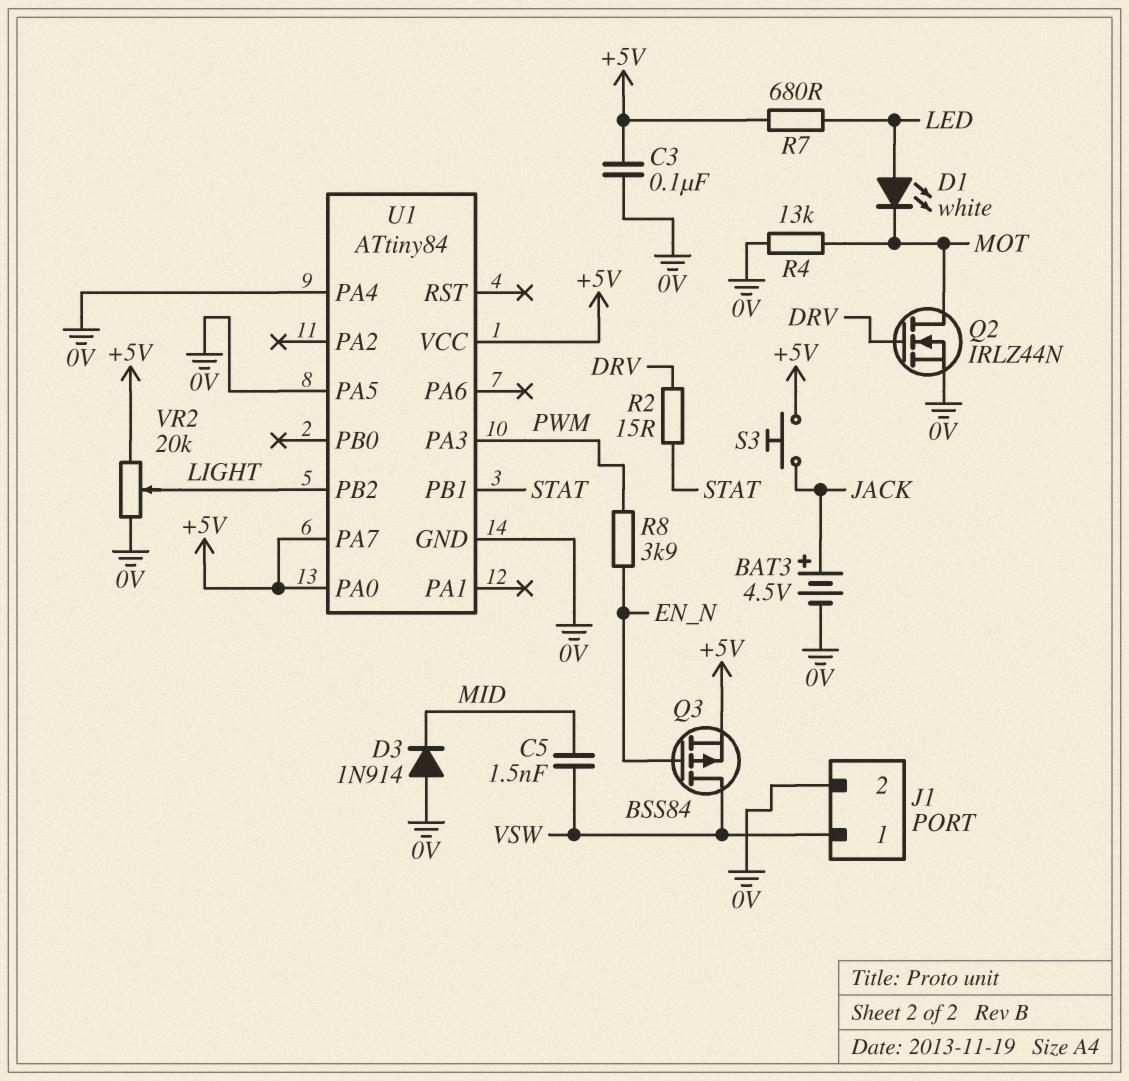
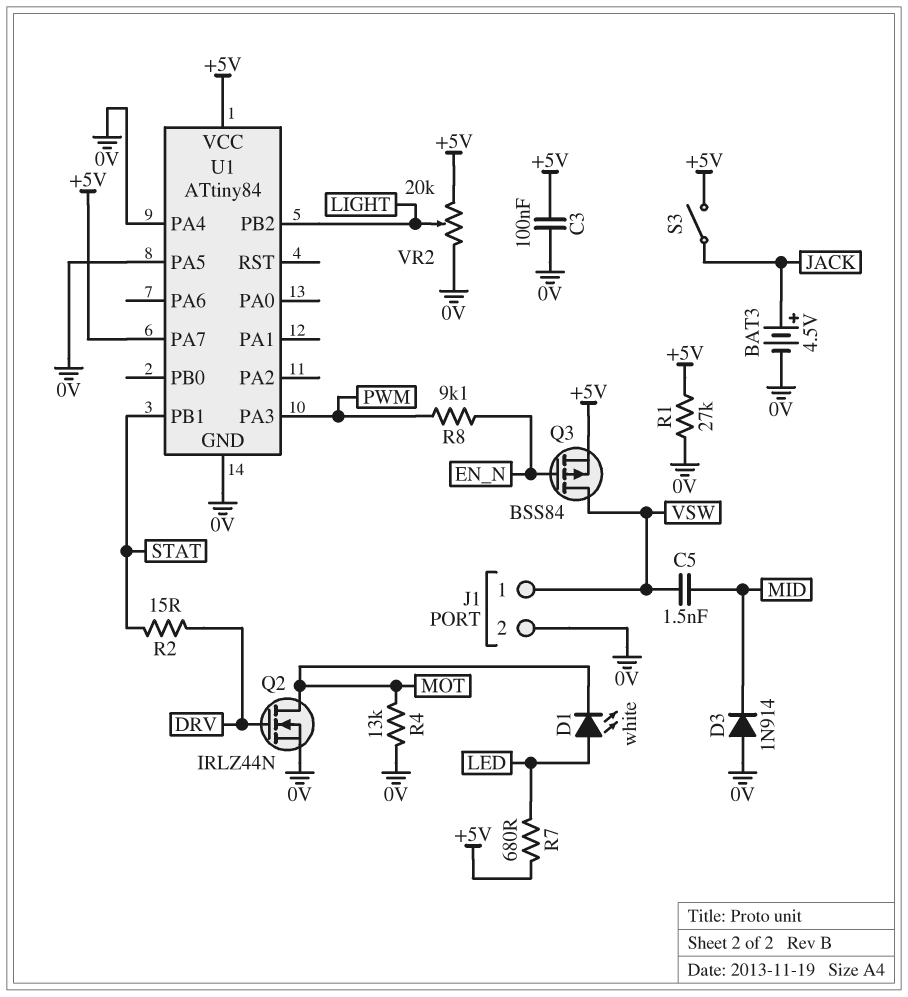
R1: none -> 27k (+5V, 0V)
R8: 3.9k (EN_N, PWM) -> 9.1k (EN_N, PWM)
S3: button (+5V, JACK) -> switch (+5V, JACK)
U1 pin PA0: +5V -> none

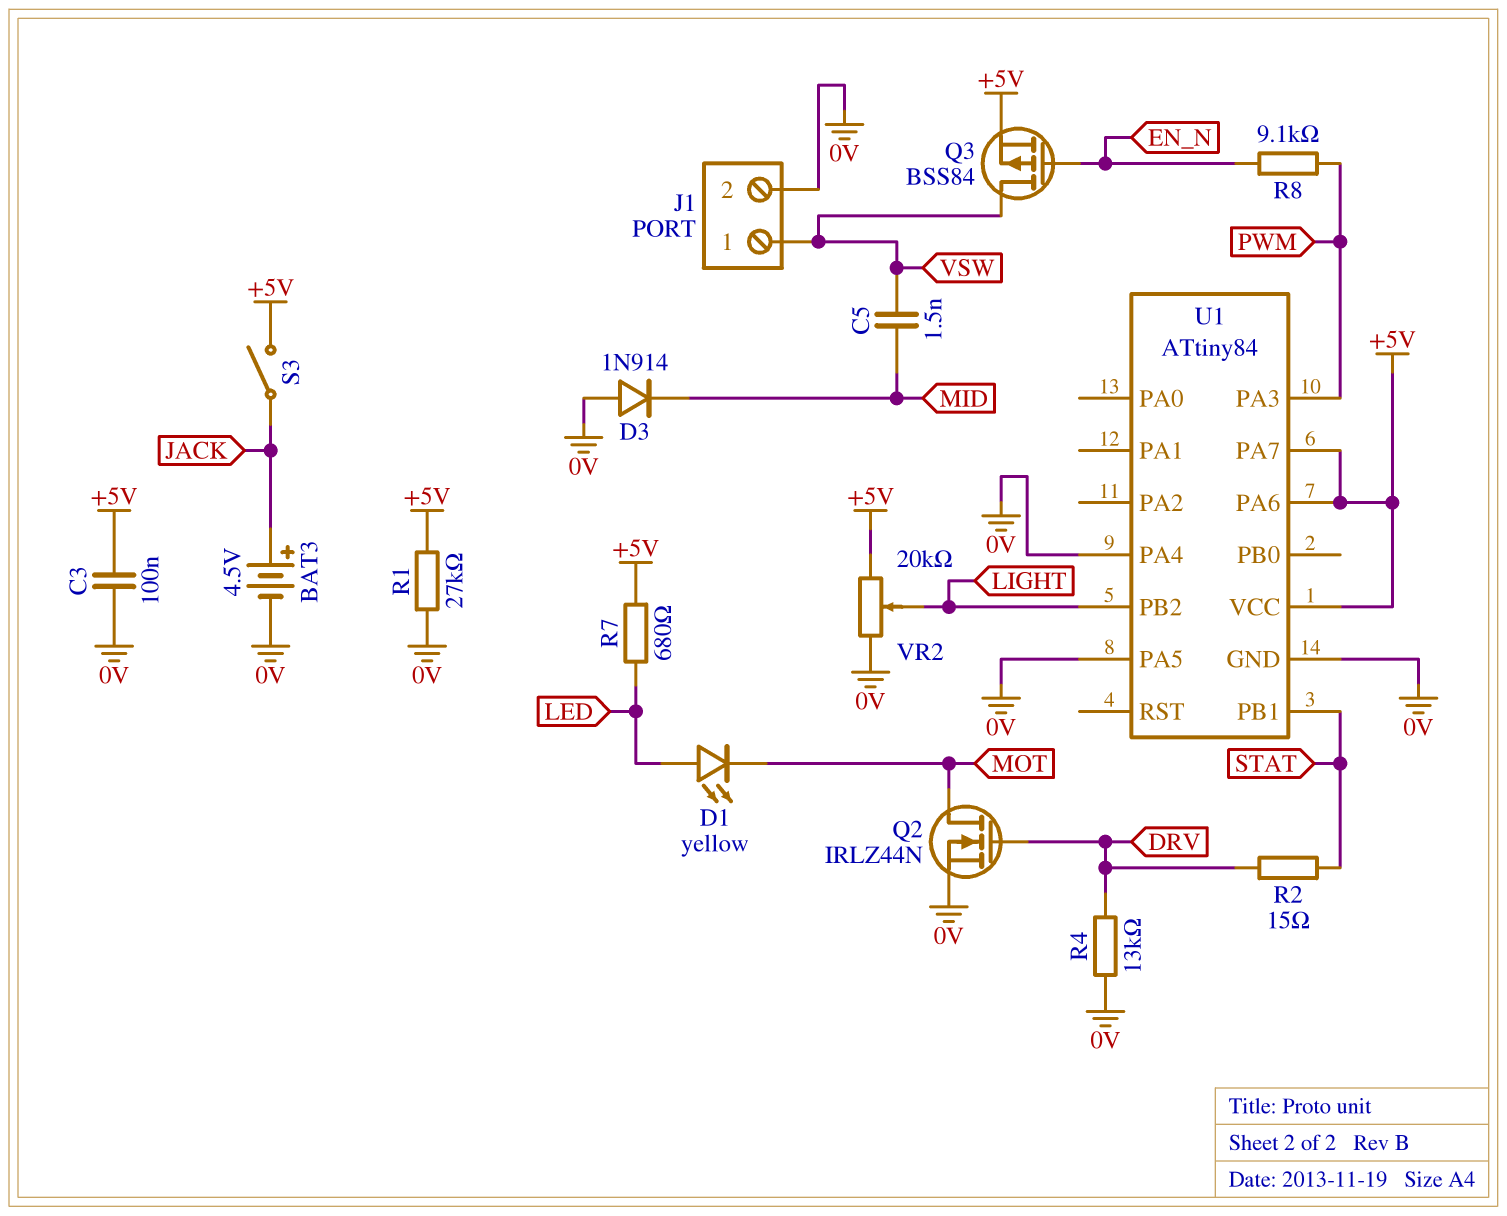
D1: LED white (A LED, K MOT) -> LED yellow (A LED, K MOT)
R4: 13k (0V, MOT) -> 13k (0V, DRV)
U1 pin PA6: none -> +5V

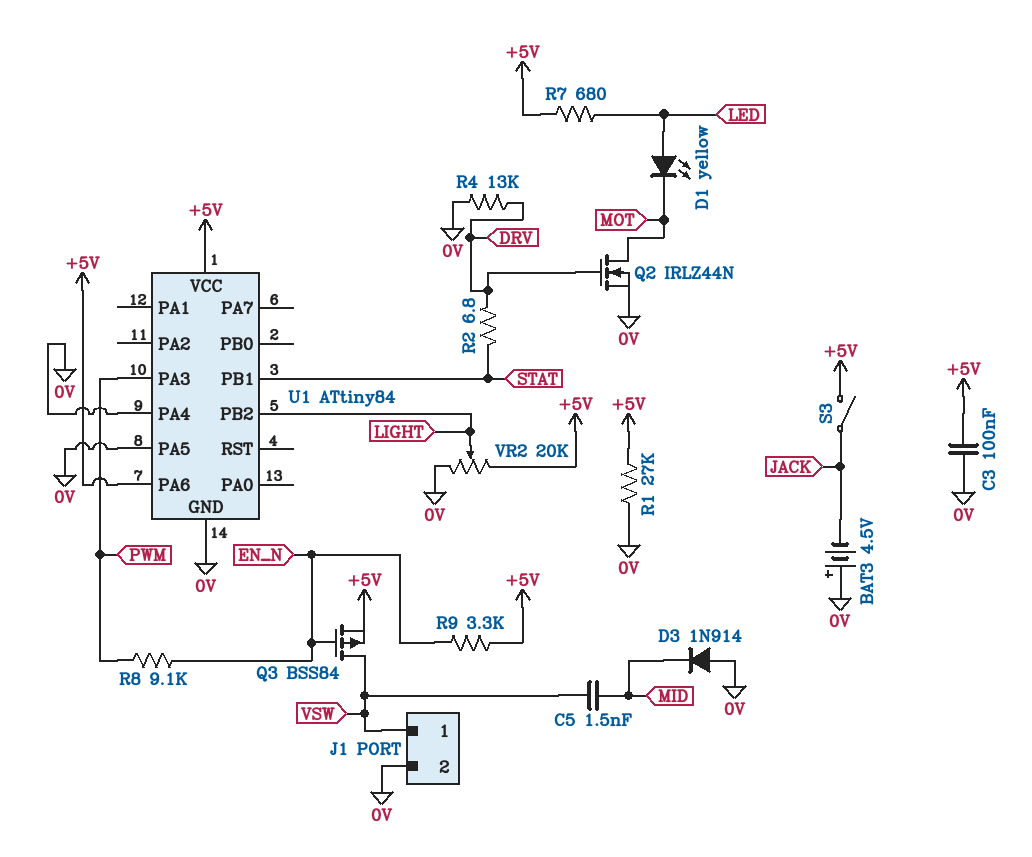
BAT3: 4.5V (plus JACK, minus 0V) -> 4.5V (plus 0V, minus JACK)
R2: 15 (DRV, STAT) -> 6.8 (DRV, STAT)
R9: none -> 3.3k (+5V, EN_N)
U1 pin PA7: +5V -> none

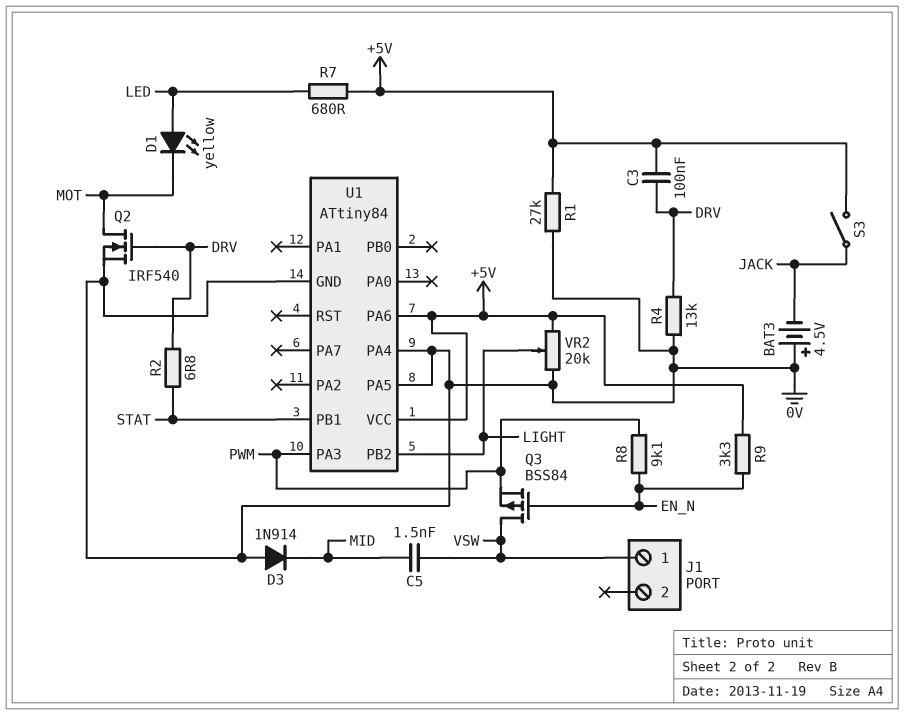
C3: 100nF (+5V, 0V) -> 100nF (+5V, DRV)
J1 pin 2: 0V -> none
Q2: NMOS IRLZ44N (G DRV, D MOT, S 0V) -> NMOS IRF540 (G DRV, D MOT, S 0V)
Q3: PMOS BSS84 (G EN_N, D VSW, S +5V) -> PMOS BSS84 (G EN_N, D VSW, S PWM)

